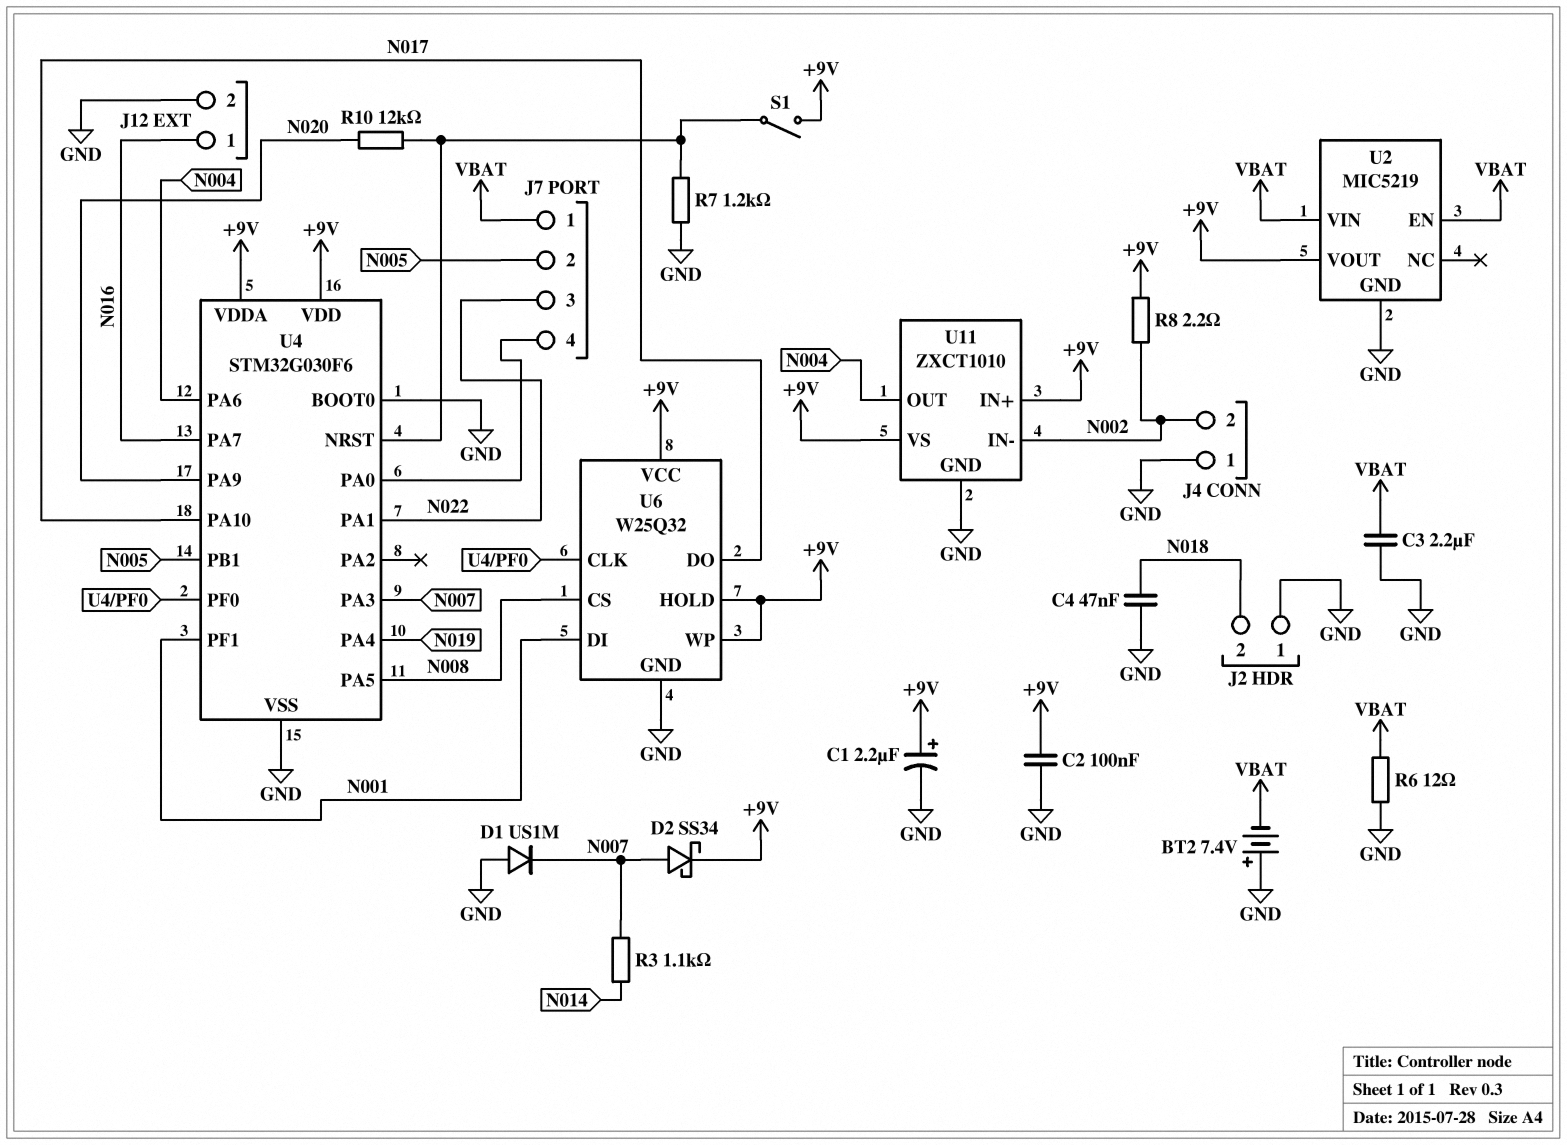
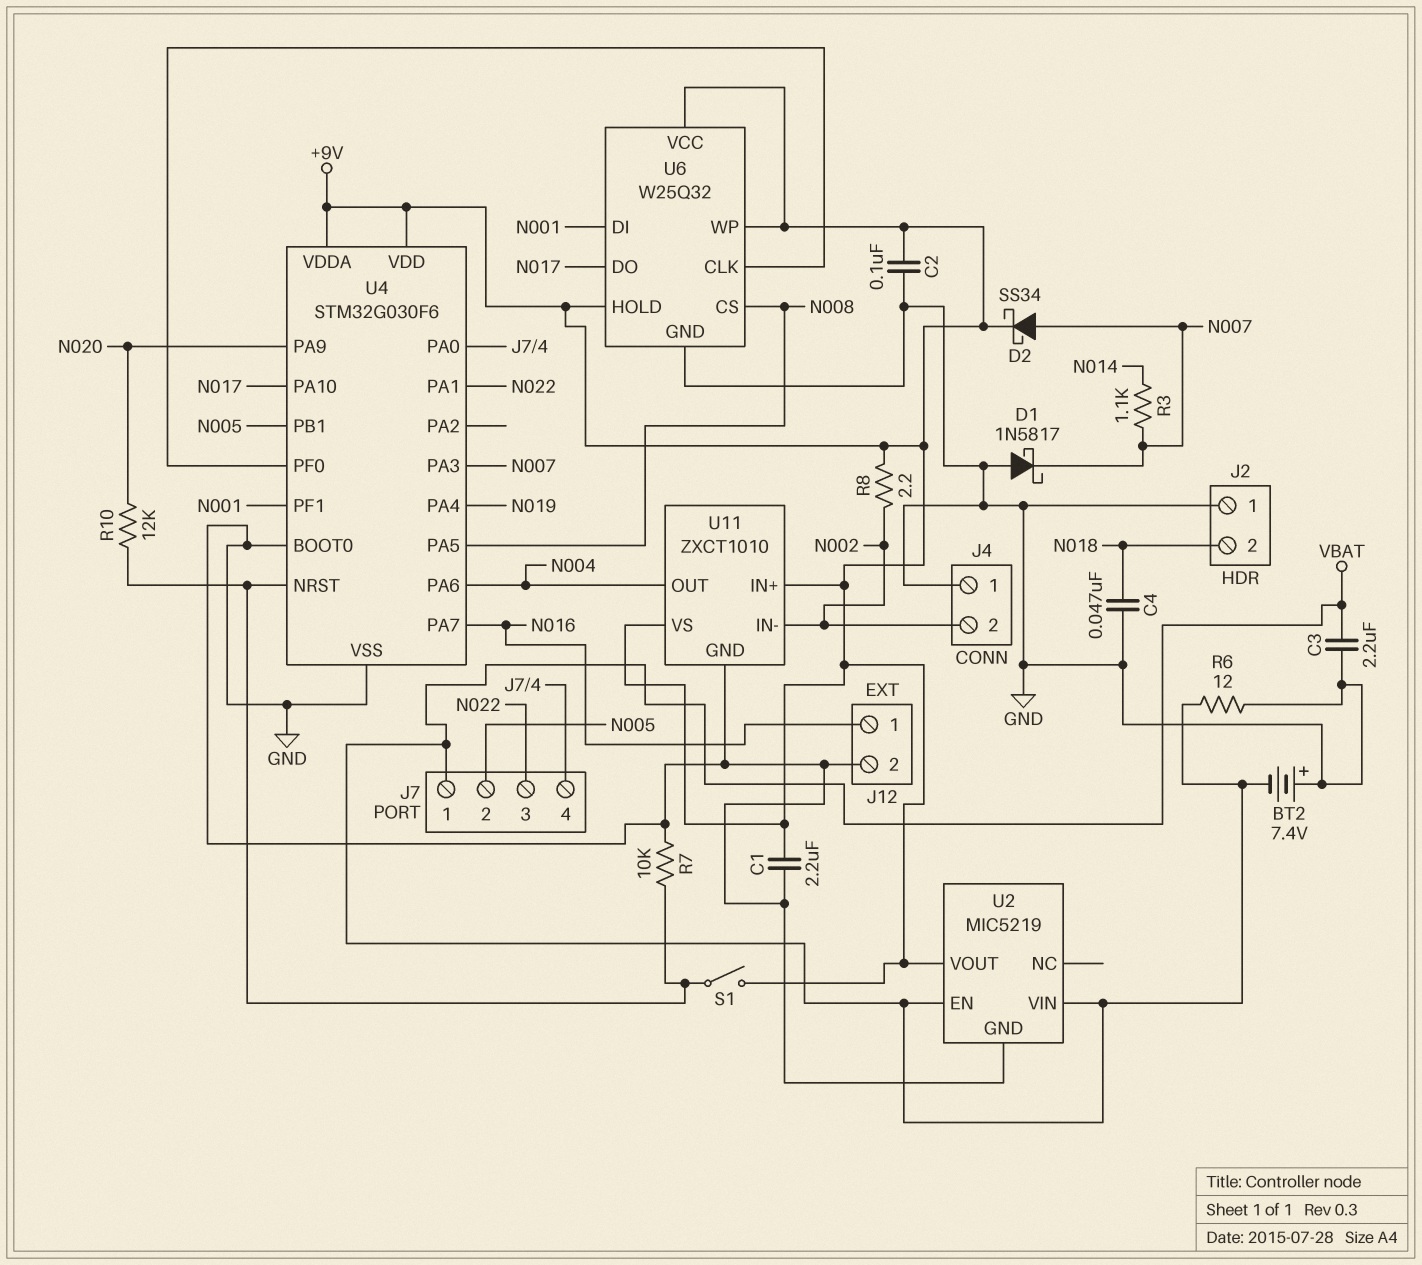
C1: 2.2uF (plus +9V, minus GND) -> 2.2uF (+9V, GND)
D1: diode US1M (A GND, K N007) -> schottky 1N5817 (A GND, K N007)
R7: 1.2k (GND, U4/NRST) -> 10k (GND, U4/NRST)

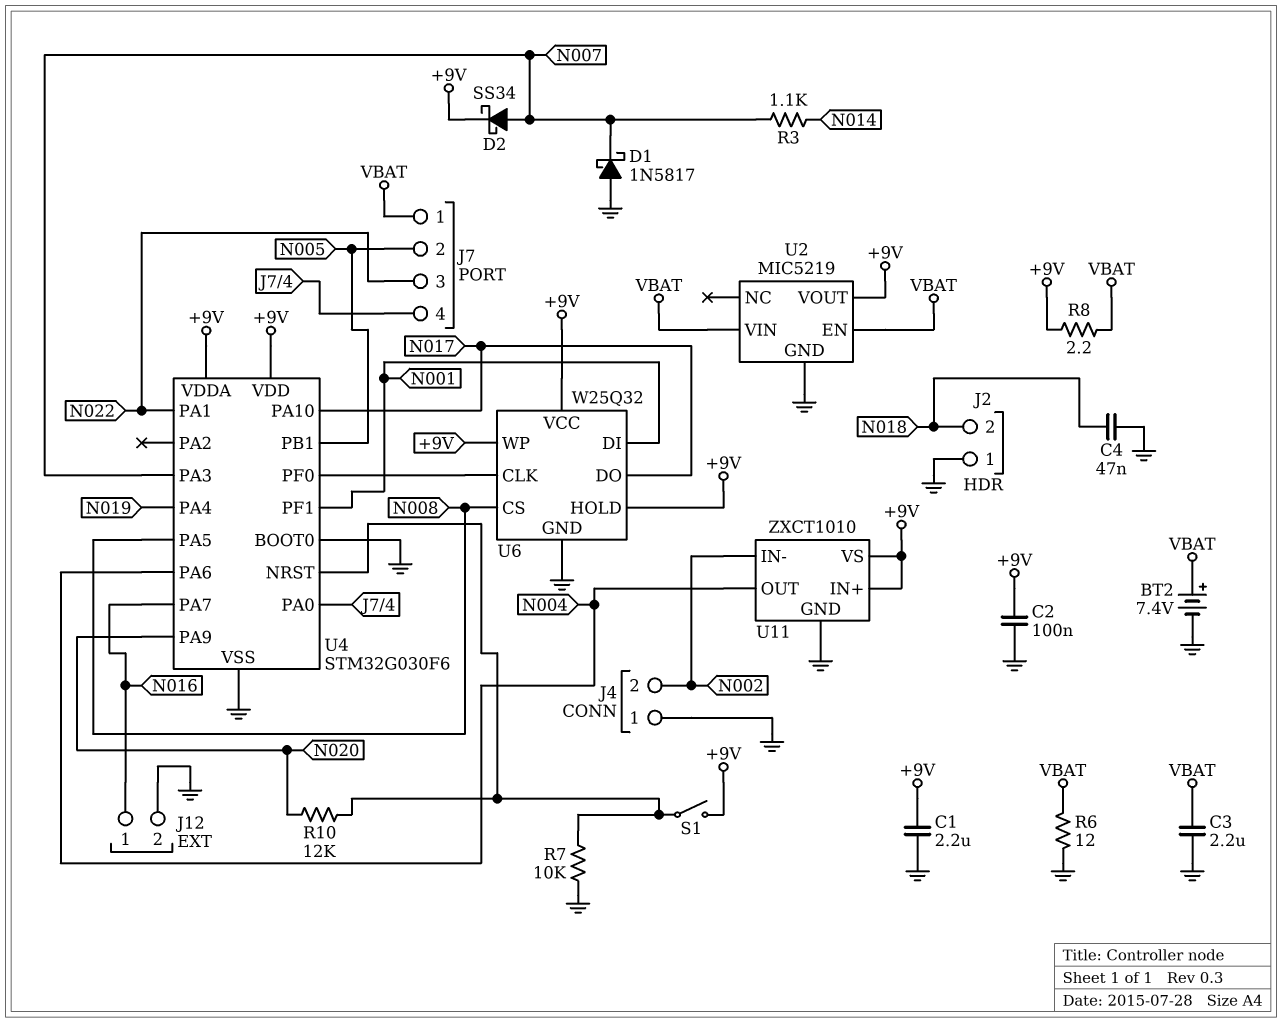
BT2: 7.4V (plus GND, minus VBAT) -> 7.4V (plus VBAT, minus GND)
R8: 2.2 (+9V, N002) -> 2.2 (+9V, VBAT)

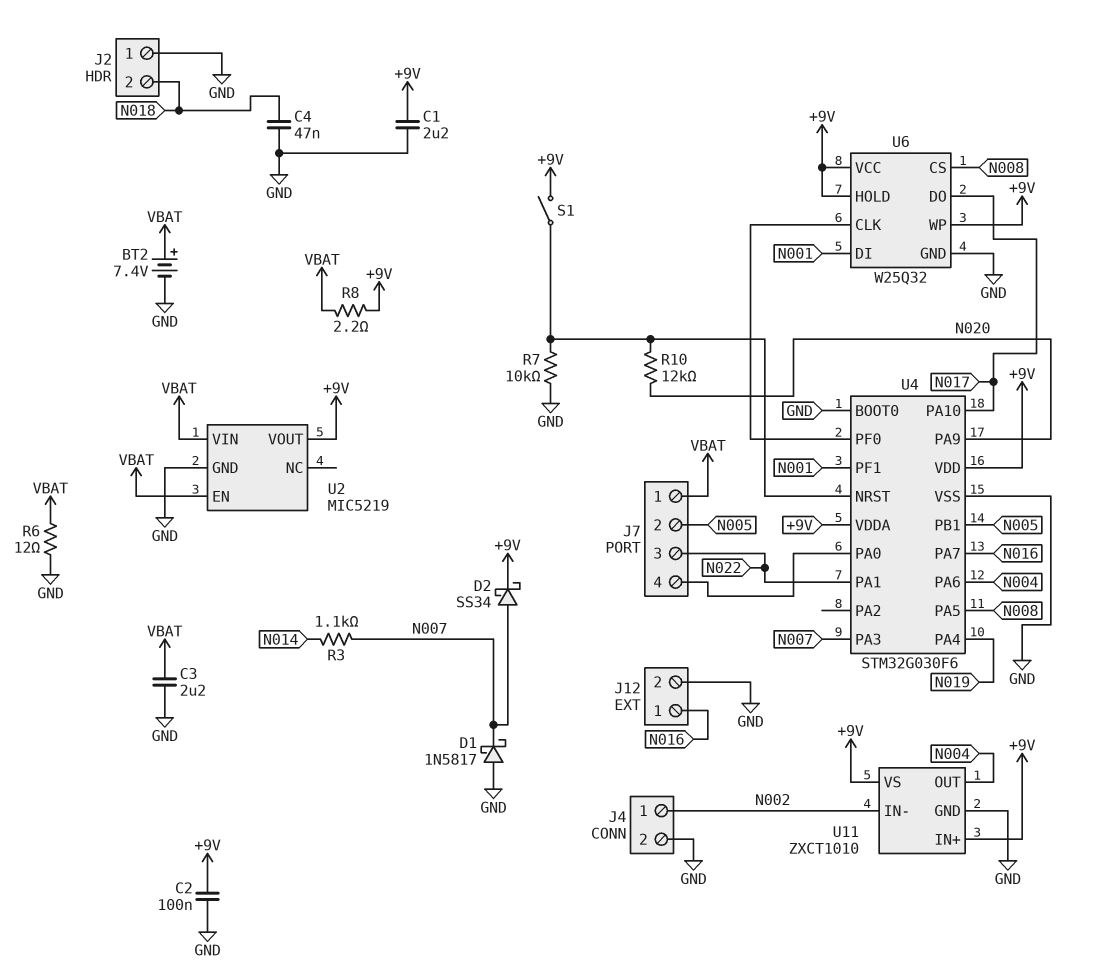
J4 pin 1: GND -> N002
J4 pin 2: N002 -> GND

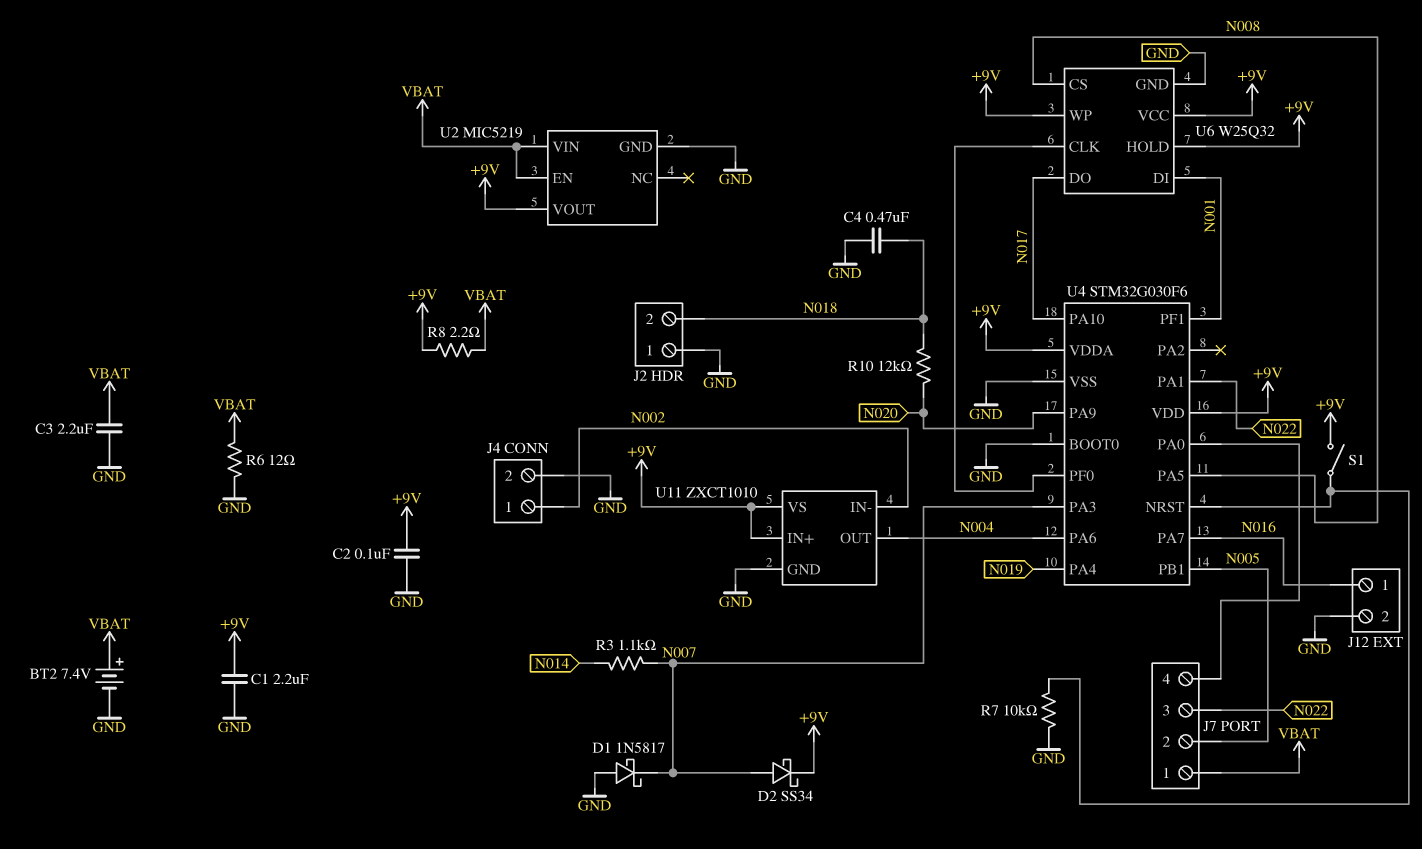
C4: 47nF (GND, N018) -> 470nF (GND, N018)
R10: 12k (N020, U4/NRST) -> 12k (N018, N020)

